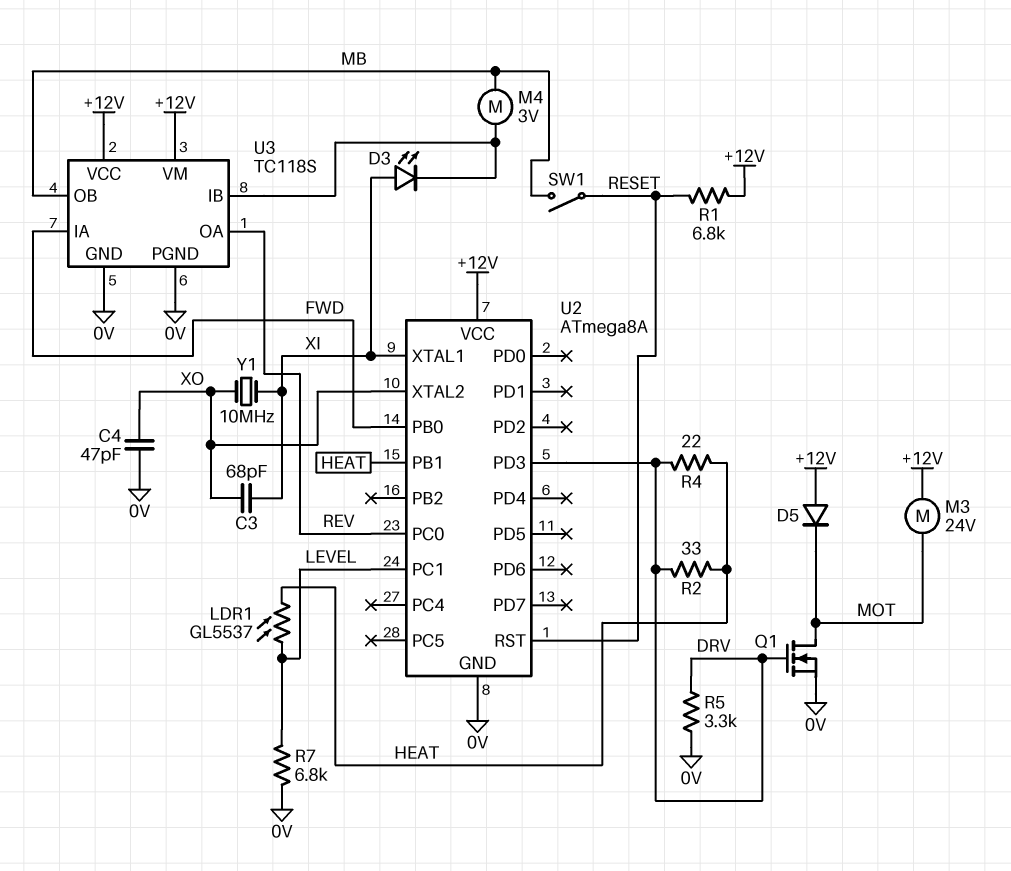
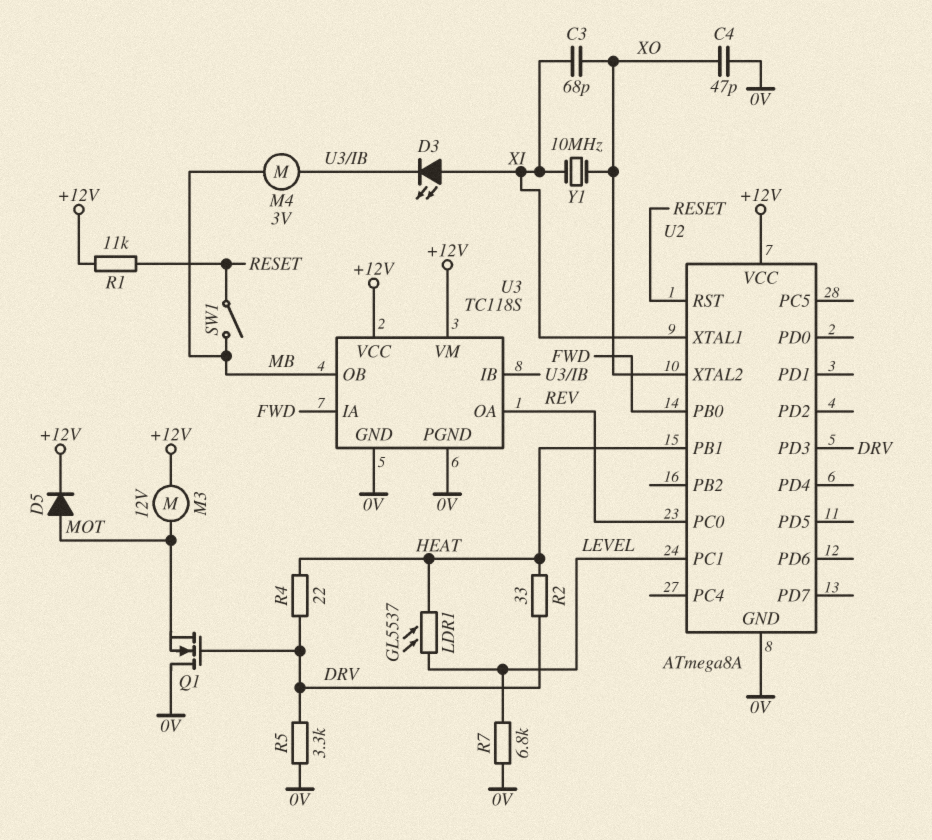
D5: diode (A +12V, K MOT) -> diode (A MOT, K +12V)
M3: motor 24V (+12V, MOT) -> motor 12V (+12V, MOT)
Q1: NMOS (G DRV, D MOT, S 0V) -> NMOS (G DRV, D 0V, S MOT)
R1: 6.8k (+12V, RESET) -> 11k (+12V, RESET)

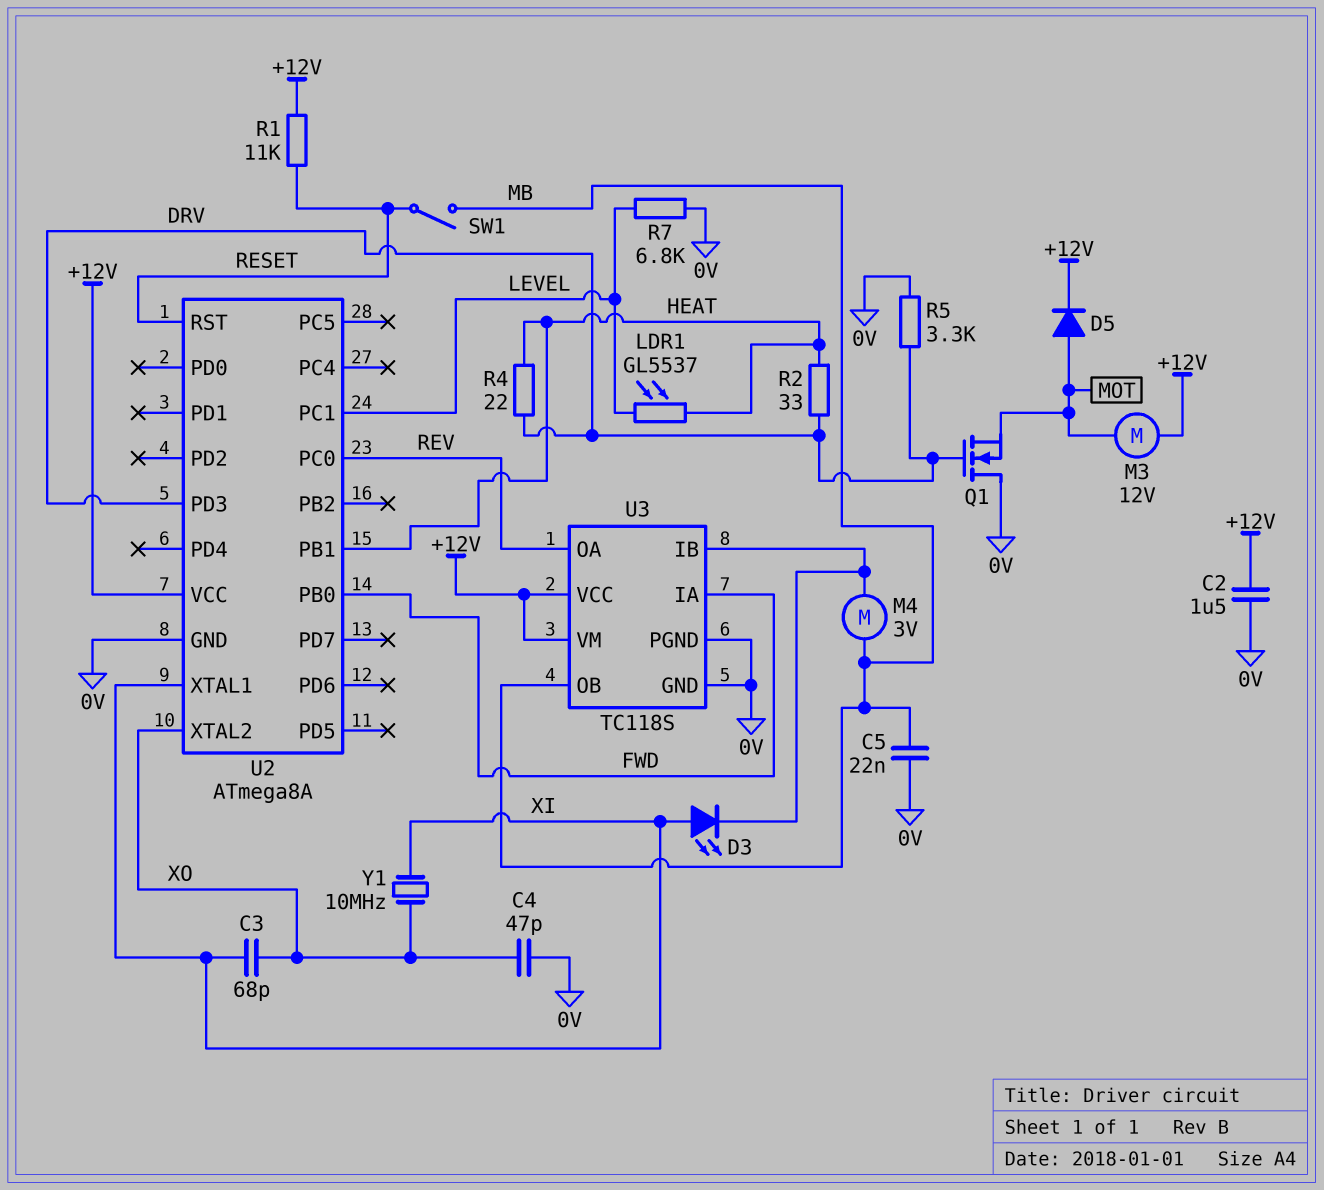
C2: none -> 1.5uF (+12V, 0V)
C5: none -> 22nF (0V, MB)

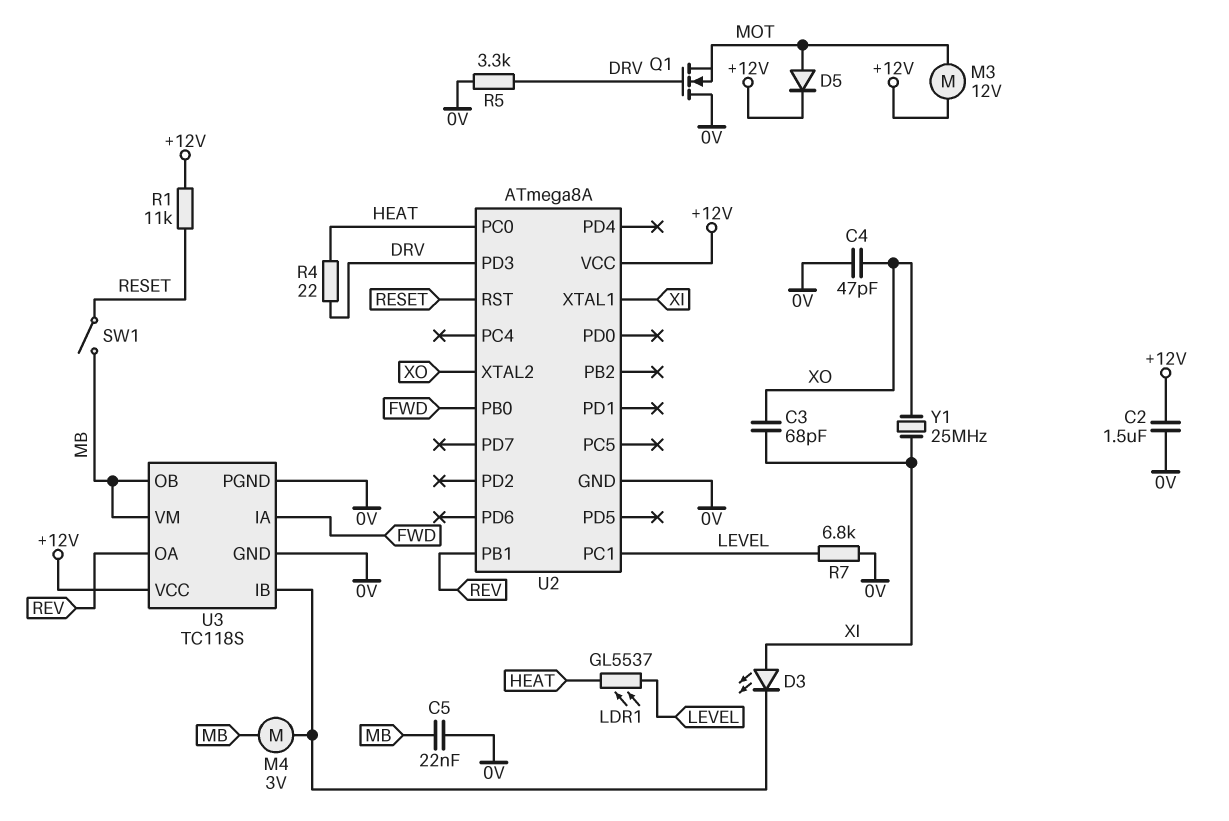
R2: 33 (DRV, HEAT) -> none
U2 pin PB1: HEAT -> REV
U2 pin PC0: REV -> HEAT
U3 pin VM: +12V -> MB
Y1: 10MHz (XI, XO) -> 25MHz (XI, XO)

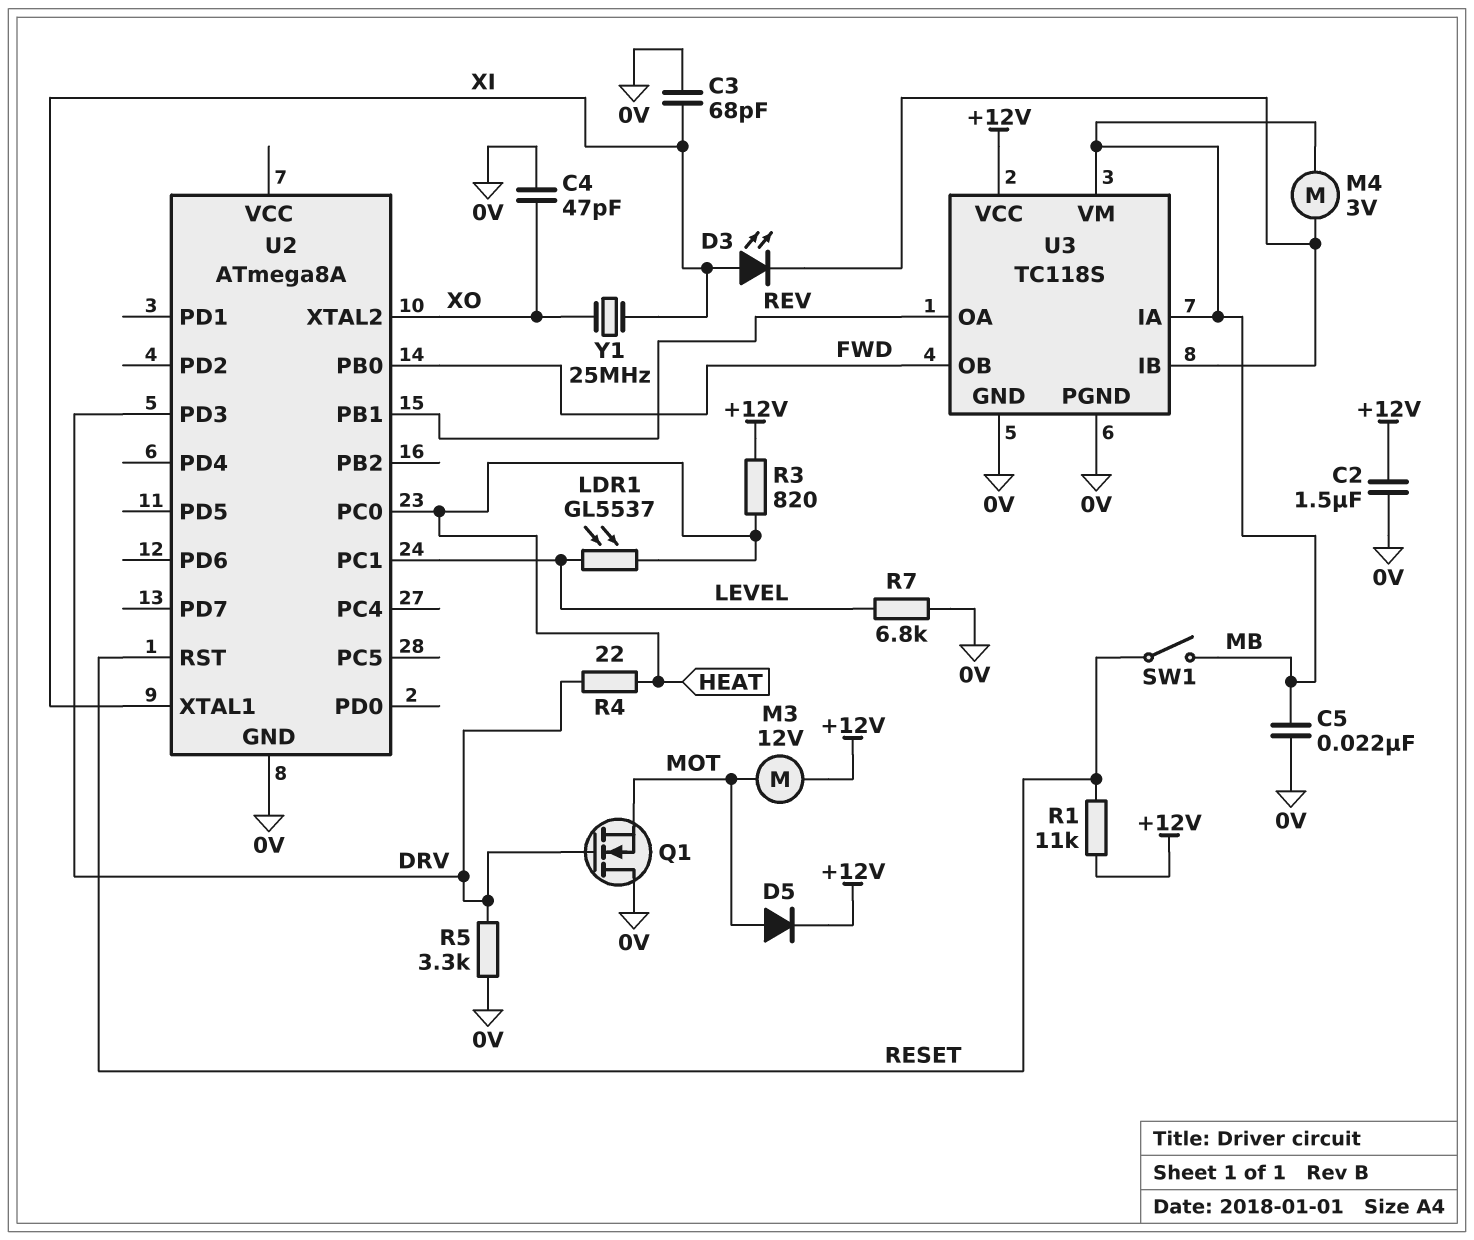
C3: 68pF (XI, XO) -> 68pF (0V, XI)
R3: none -> 820 (+12V, HEAT)
U2 pin VCC: +12V -> none
U3 pin IA: FWD -> MB
U3 pin OB: MB -> FWD

